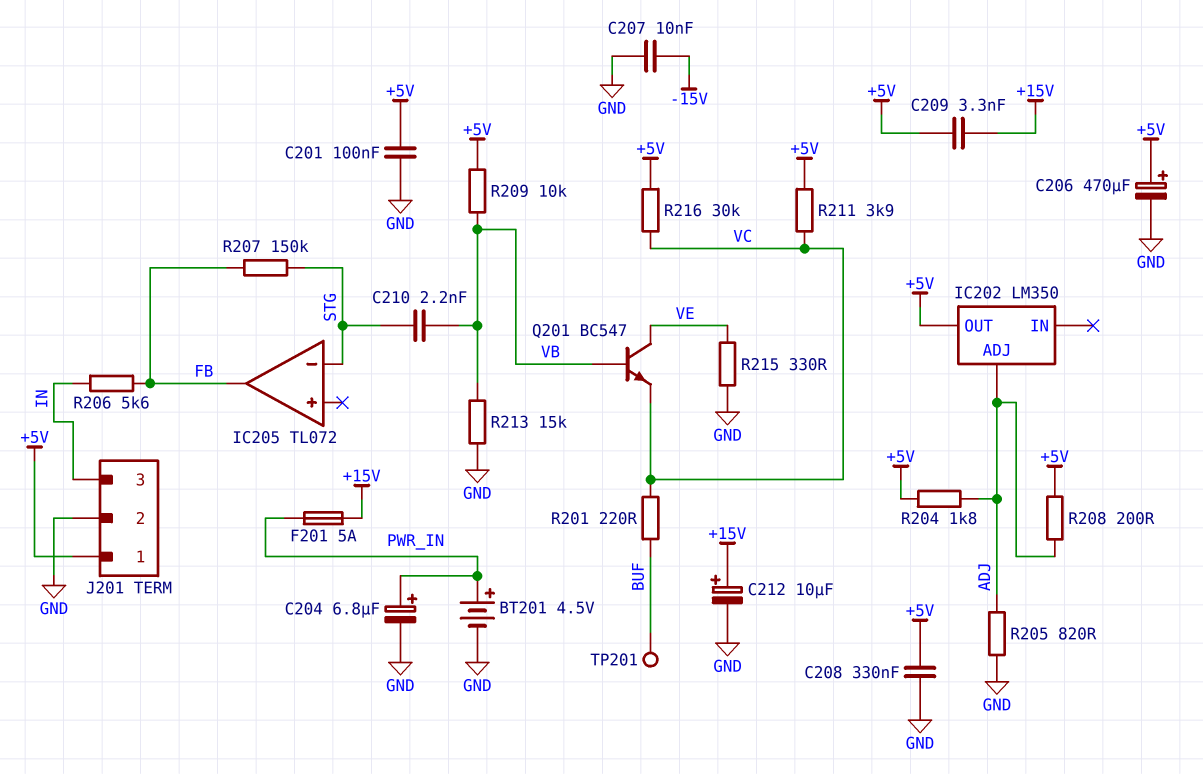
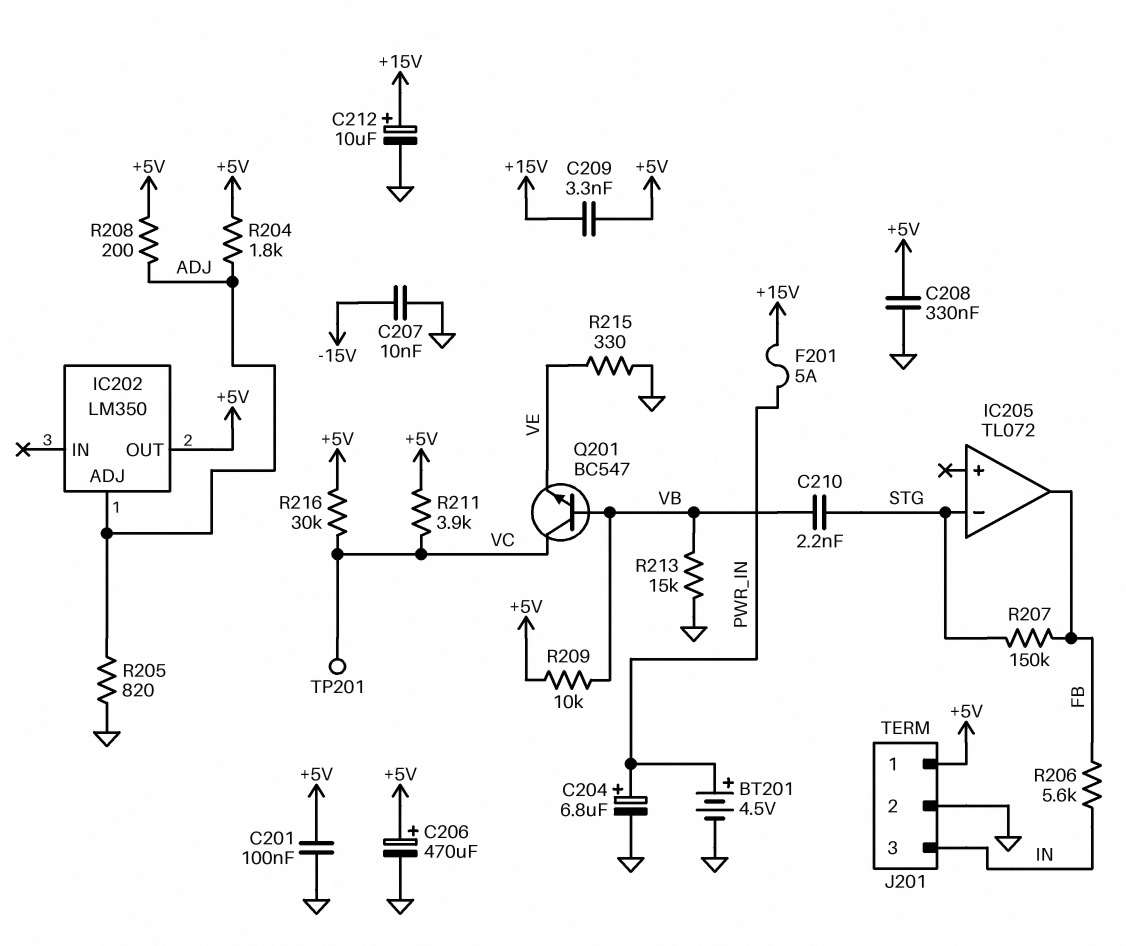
Q201: NPN BC547 (B VB, C VE, E VC) -> NPN BC547 (B VB, C VC, E VE)
R201: 220 (BUF, VC) -> none
TP201: test point (BUF) -> test point (VC)

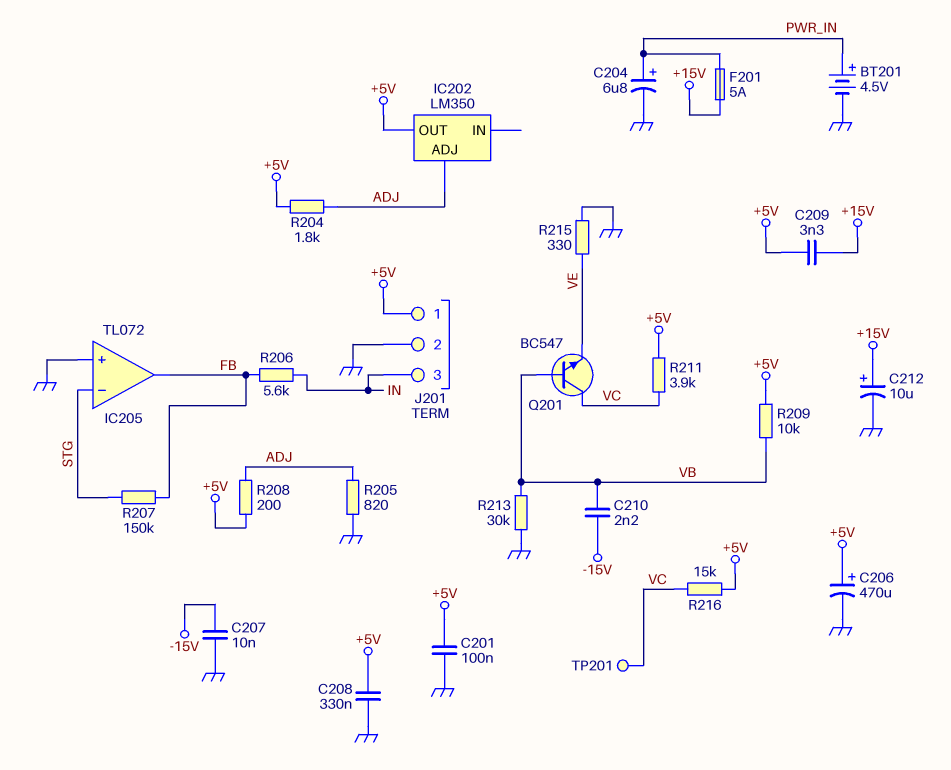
C210: 2.2nF (STG, VB) -> 2.2nF (-15V, VB)
IC205 pin in+: none -> GND
R213: 15k (GND, VB) -> 30k (GND, VB)
R216: 30k (+5V, VC) -> 15k (+5V, VC)

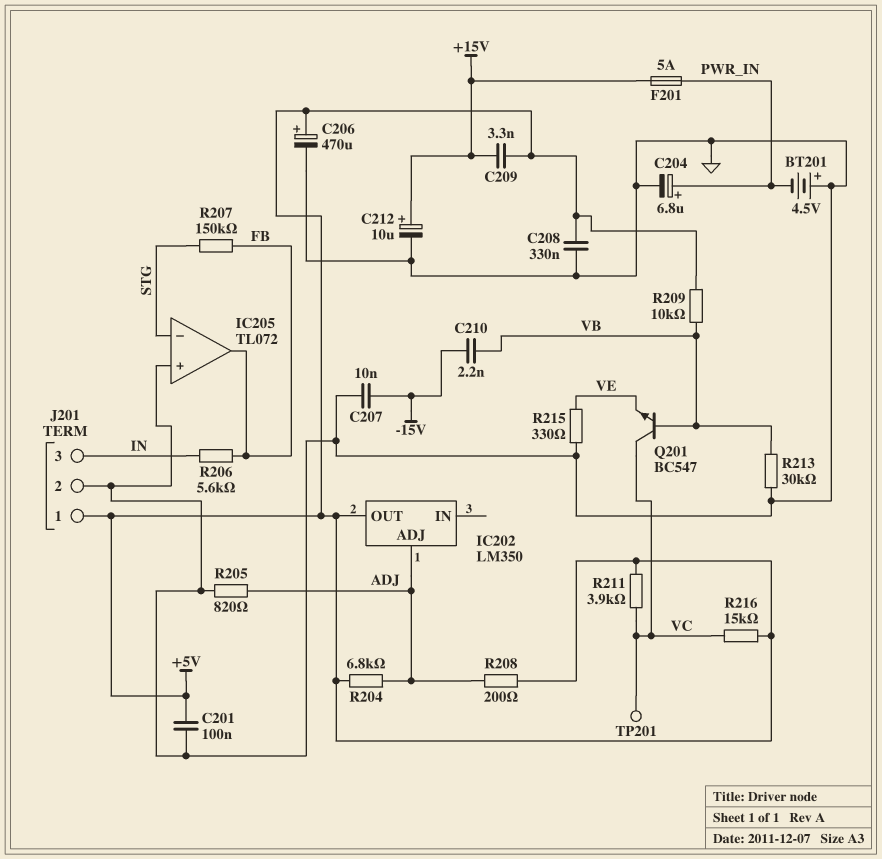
BT201: 4.5V (plus PWR_IN, minus GND) -> 4.5V (plus GND, minus PWR_IN)
R204: 1.8k (+5V, ADJ) -> 6.8k (+5V, ADJ)

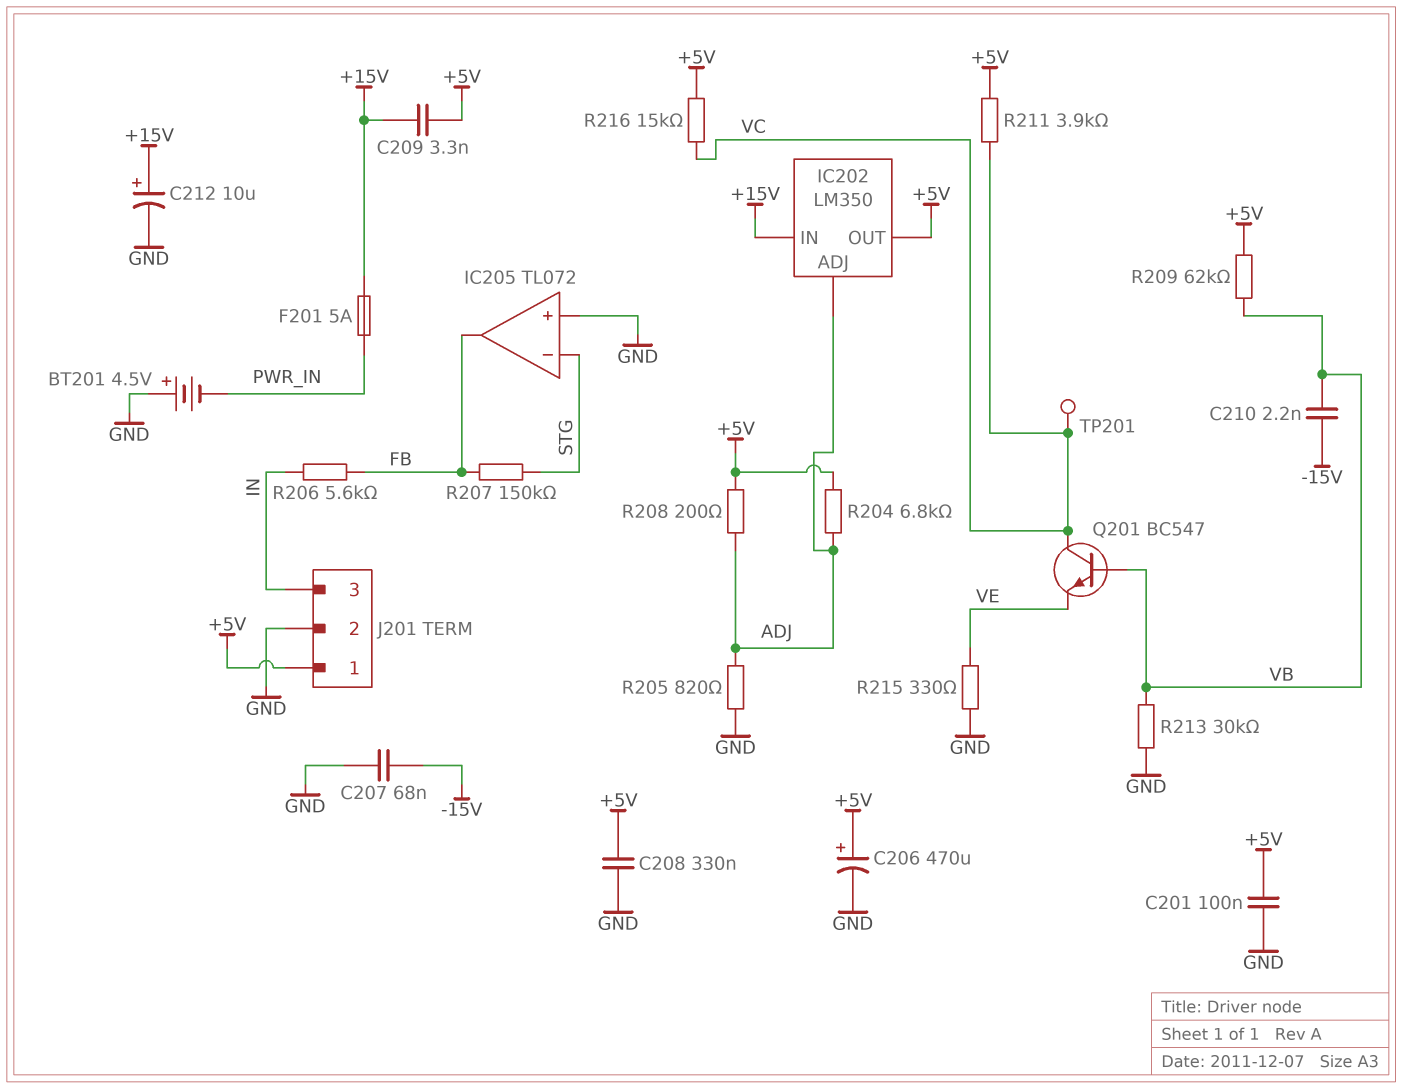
C204: 6.8uF (plus PWR_IN, minus GND) -> none
C207: 10nF (-15V, GND) -> 68nF (-15V, GND)
IC202 pin IN: none -> +15V
R209: 10k (+5V, VB) -> 62k (+5V, VB)

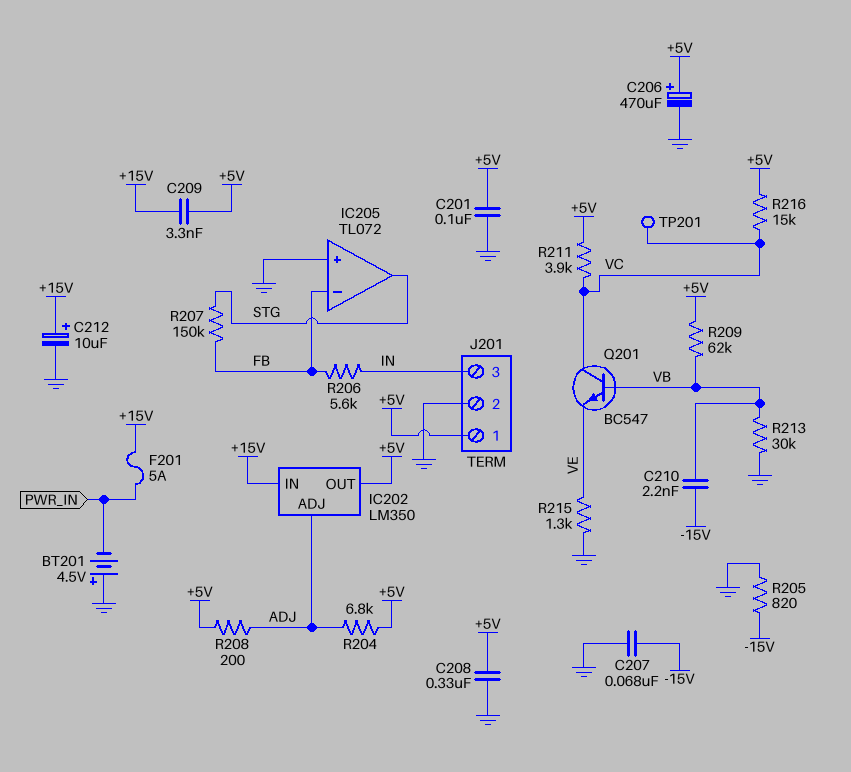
IC205 pin in-: STG -> FB
IC205 pin out: FB -> STG
R205: 820 (ADJ, GND) -> 820 (-15V, GND)
R215: 330 (GND, VE) -> 1.3k (GND, VE)

